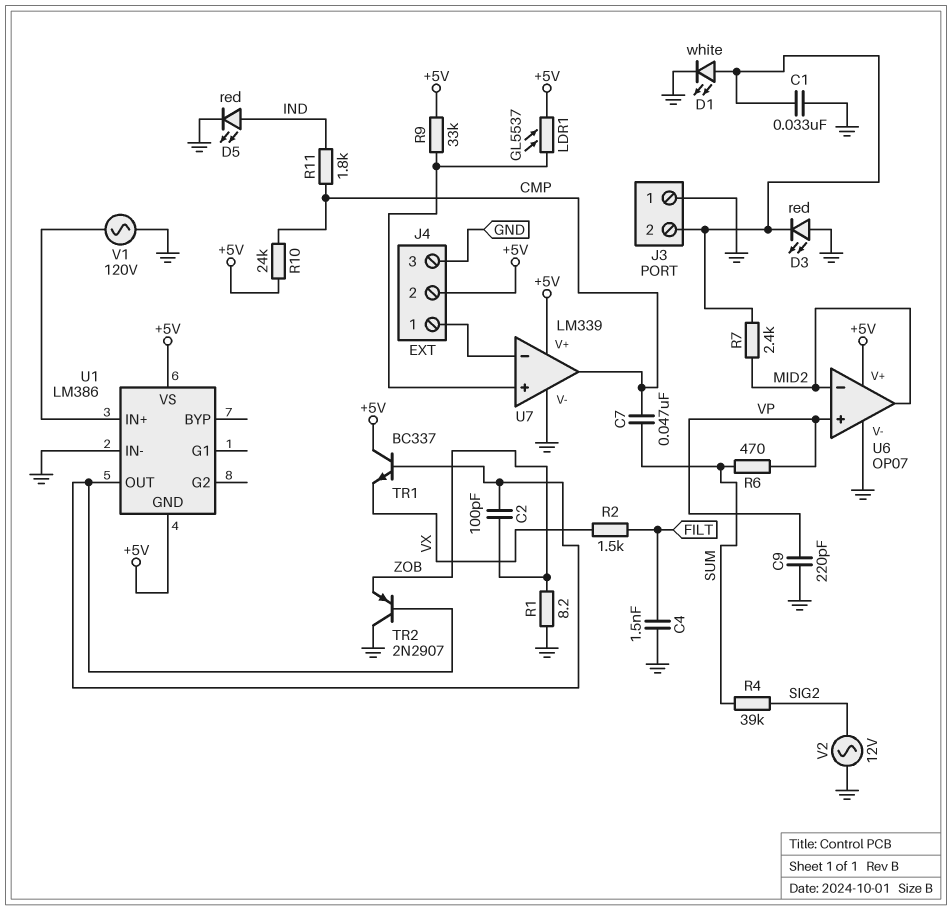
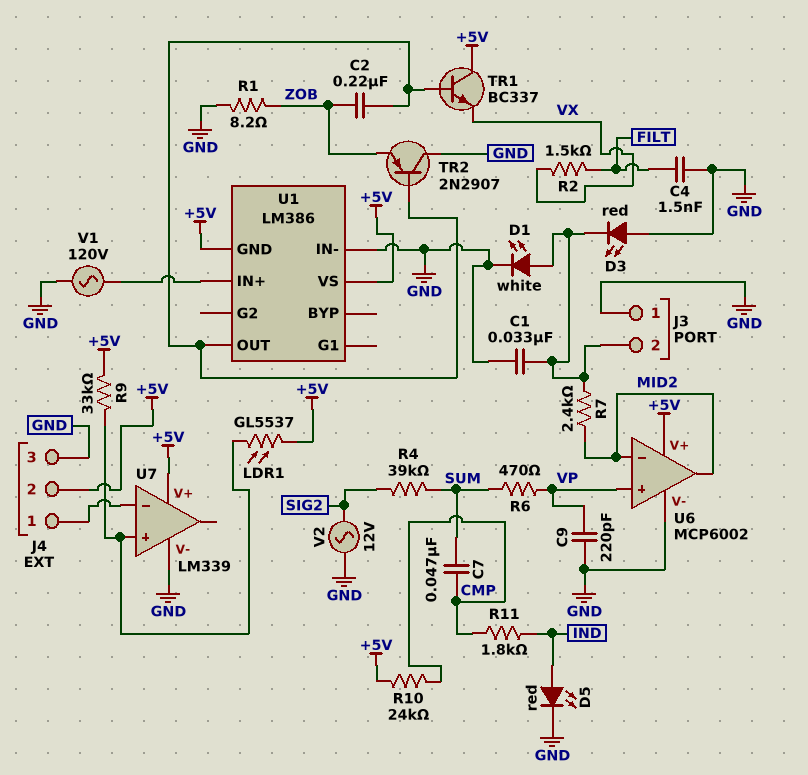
C2: 100pF (U1/OUT, ZOB) -> 220nF (U1/OUT, ZOB)
U6: OP07 -> MCP6002
U7 pin out: CMP -> none

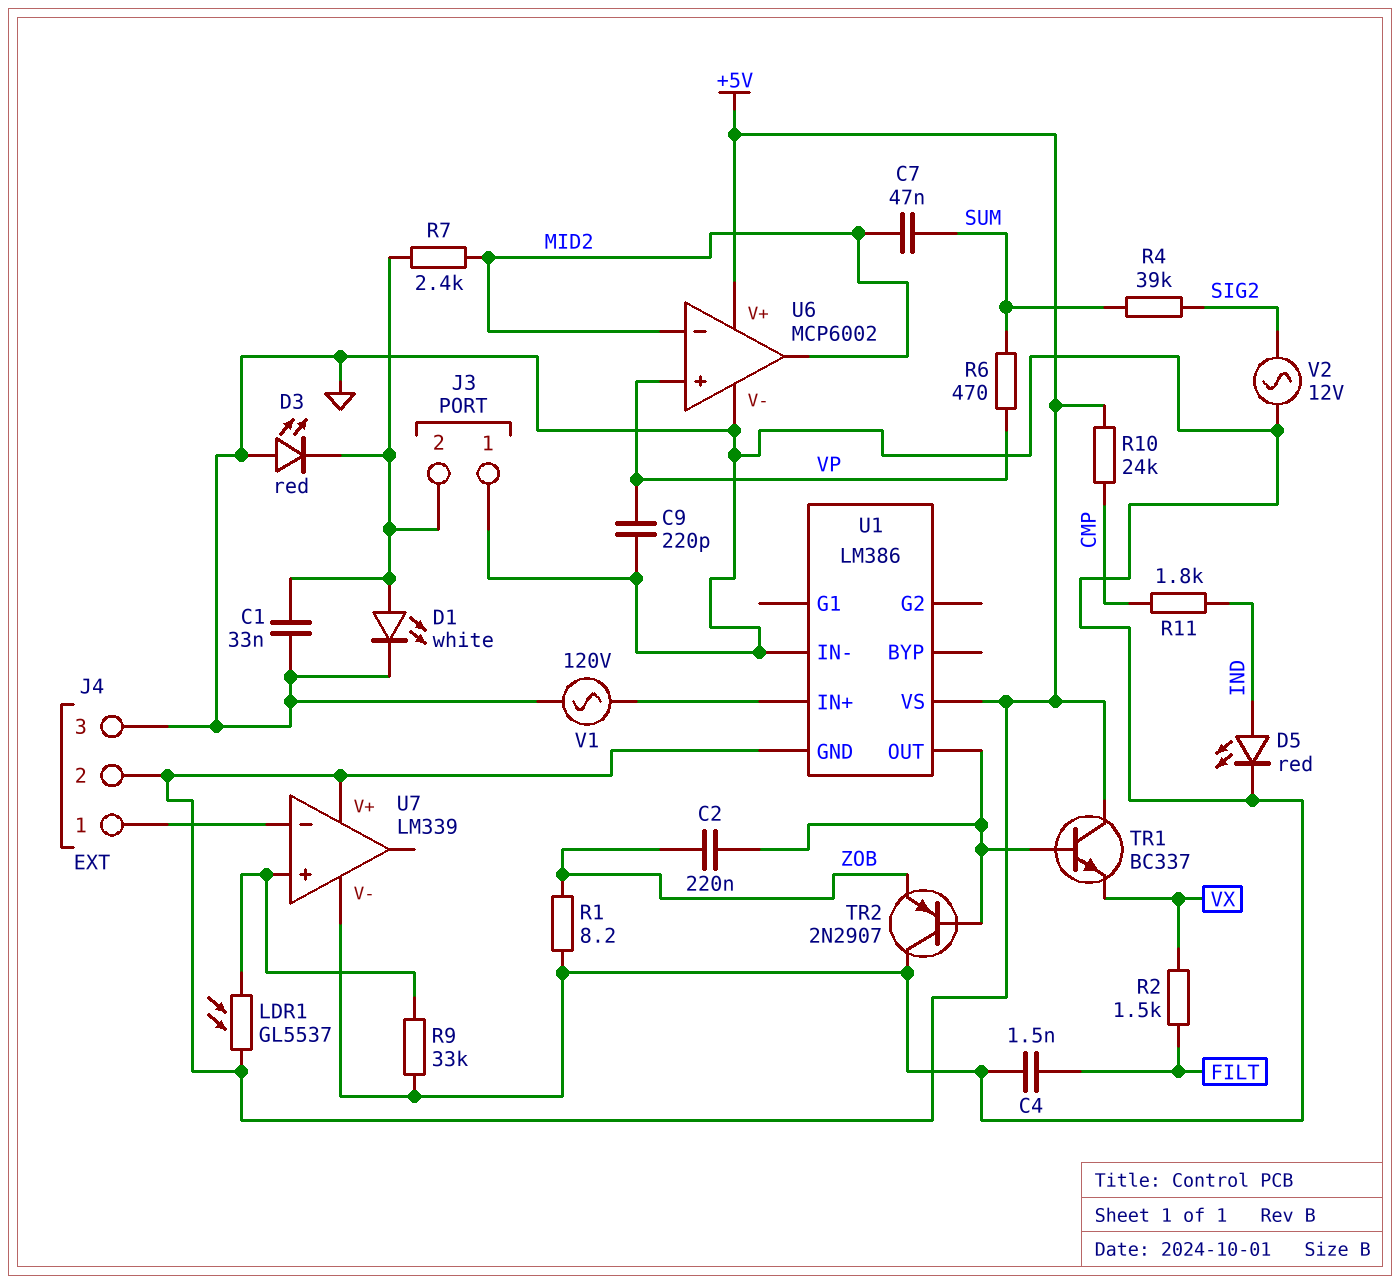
C7: 47nF (CMP, SUM) -> 47nF (MID2, SUM)
R9: 33k (+5V, U7/in+) -> 33k (GND, U7/in+)

